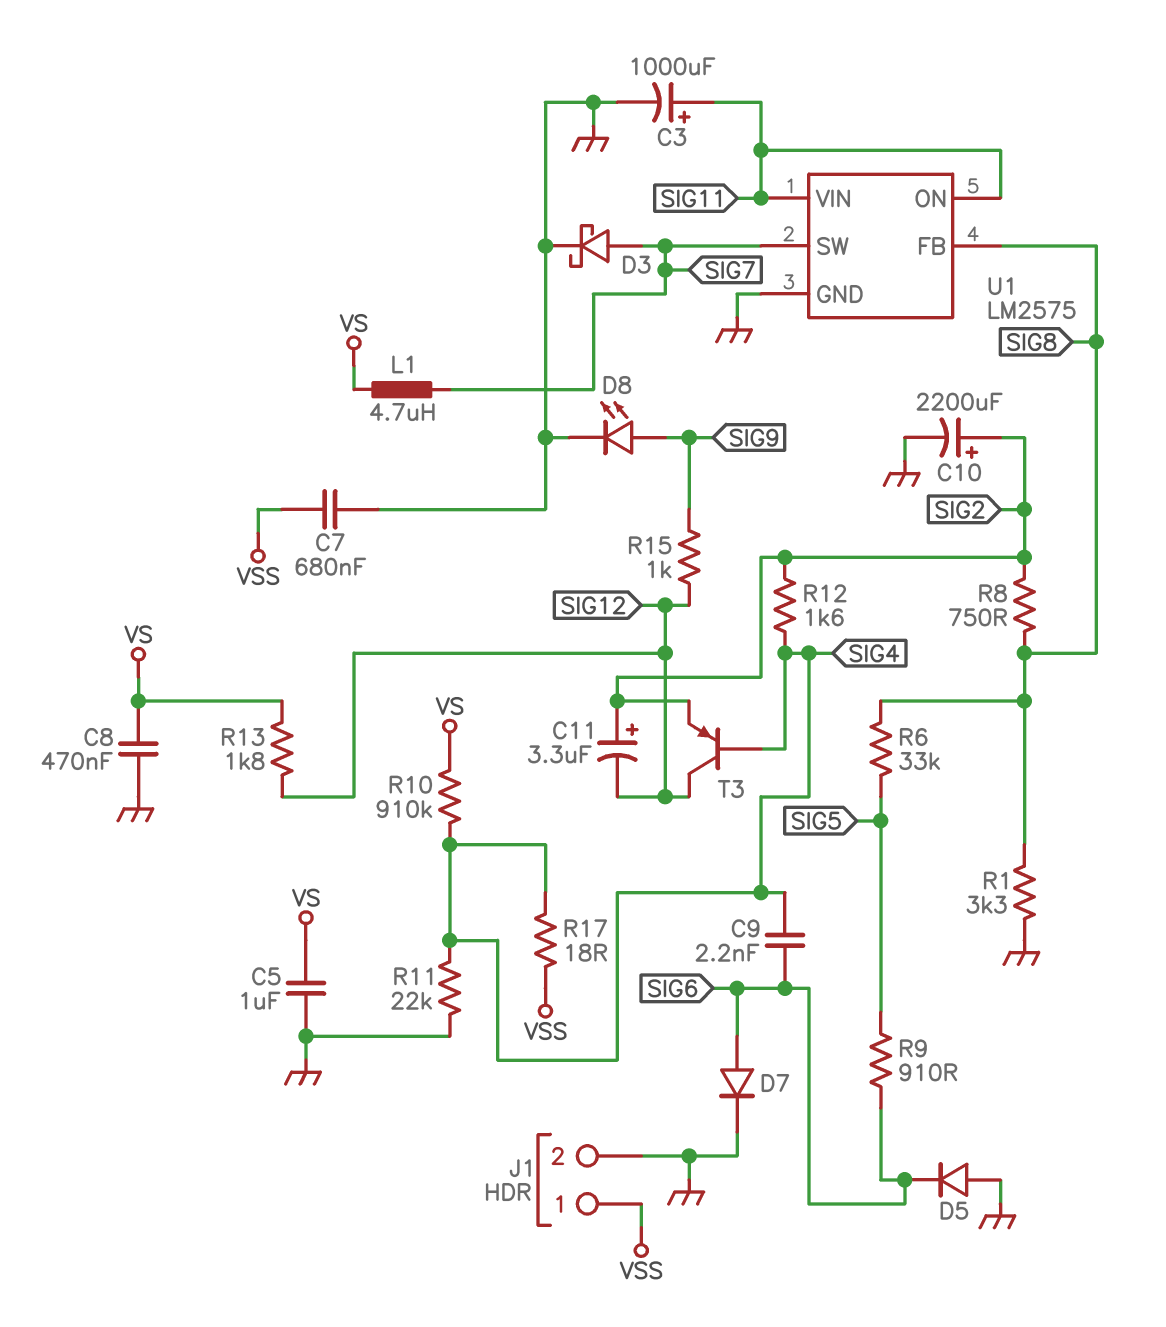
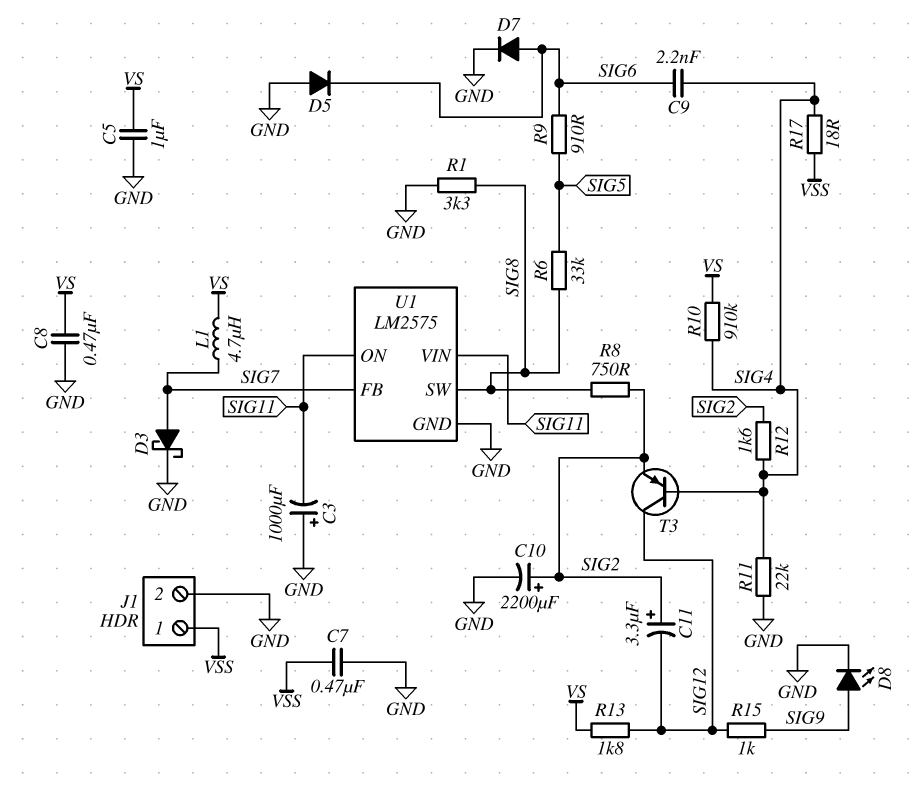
C3: 1000uF (plus SIG11, minus GND) -> 1000uF (plus GND, minus SIG11)
C7: 680nF (GND, VSS) -> 470nF (GND, VSS)
U1 pin FB: SIG8 -> SIG7
U1 pin SW: SIG7 -> SIG8

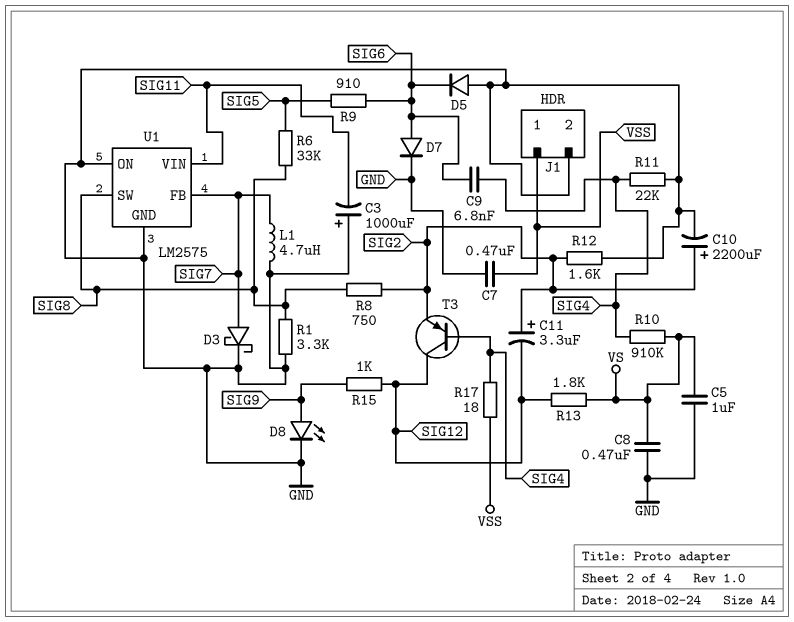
C9: 2.2nF (SIG4, SIG6) -> 6.8nF (SIG4, SIG6)
L1: 4.7uH (SIG7, VS) -> 4.7uH (GND, SIG7)
R12: 1.6k (SIG2, SIG4) -> 1.6k (GND, SIG2)
U1 pin ON: SIG11 -> GND

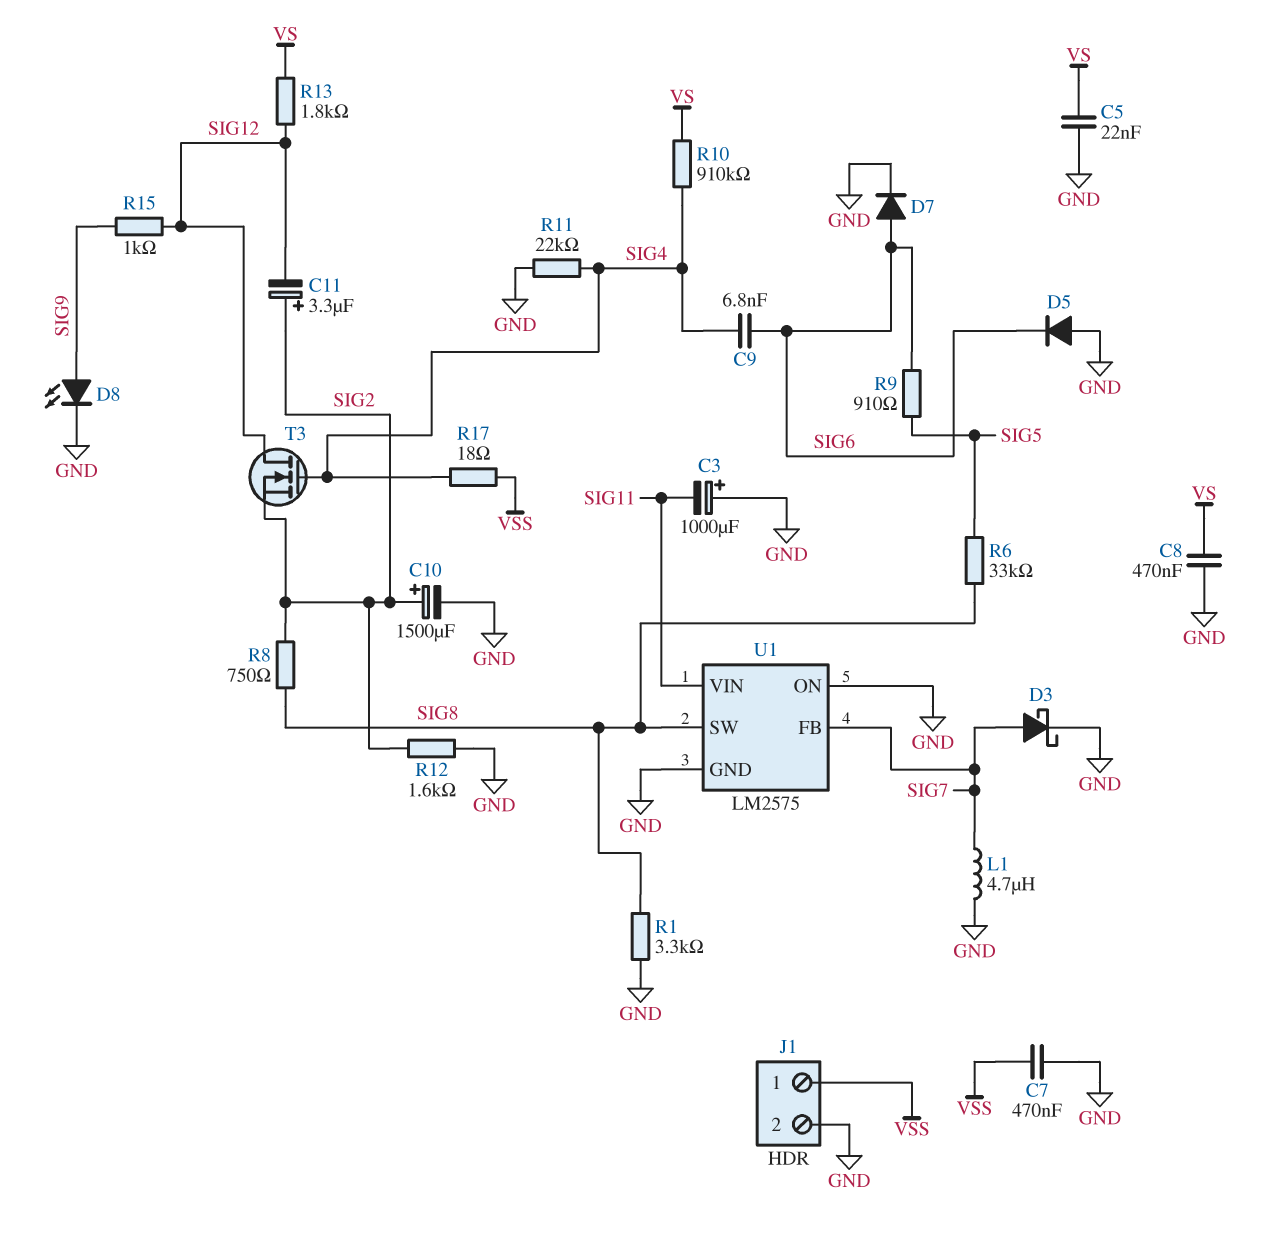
C5: 1uF (GND, VS) -> 22nF (GND, VS)
C10: 2200uF (plus SIG2, minus GND) -> 1500uF (plus SIG2, minus GND)
T3: PNP (B SIG4, C SIG12, E SIG2) -> NMOS (G SIG4, D SIG12, S SIG2)

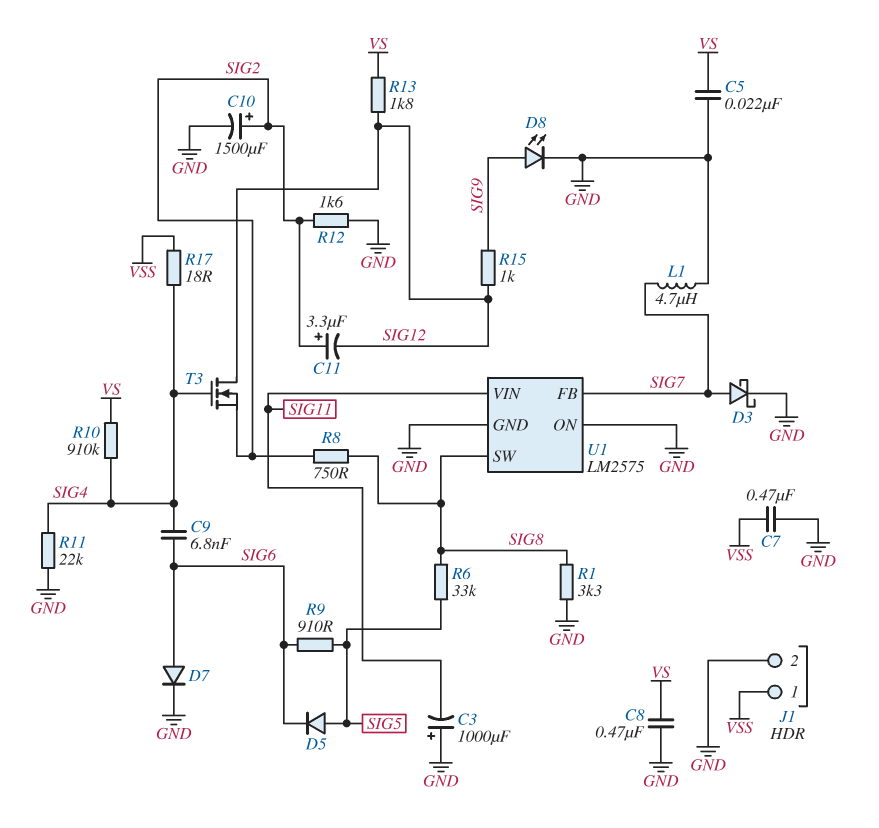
D5: diode (A GND, K SIG6) -> diode (A SIG5, K SIG6)

